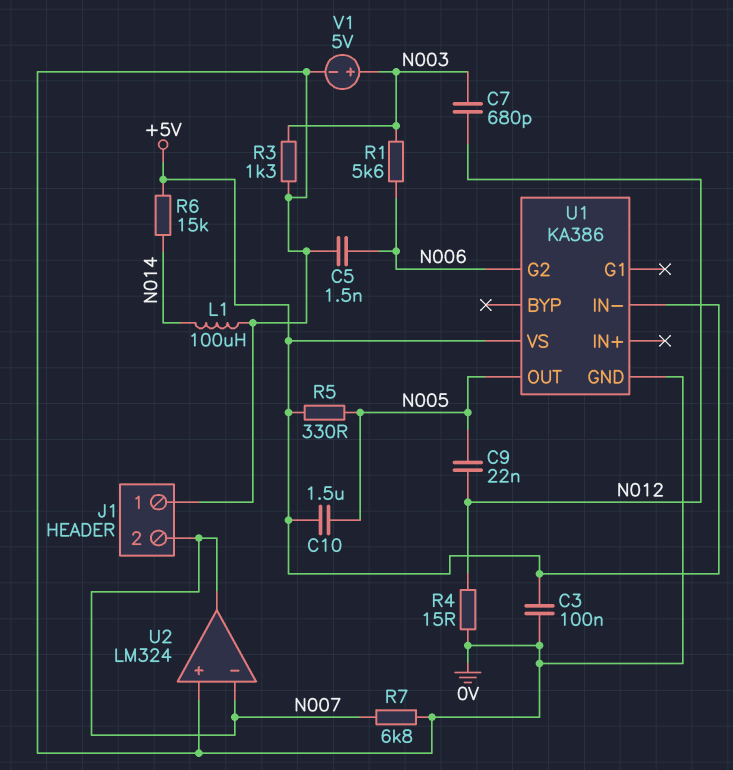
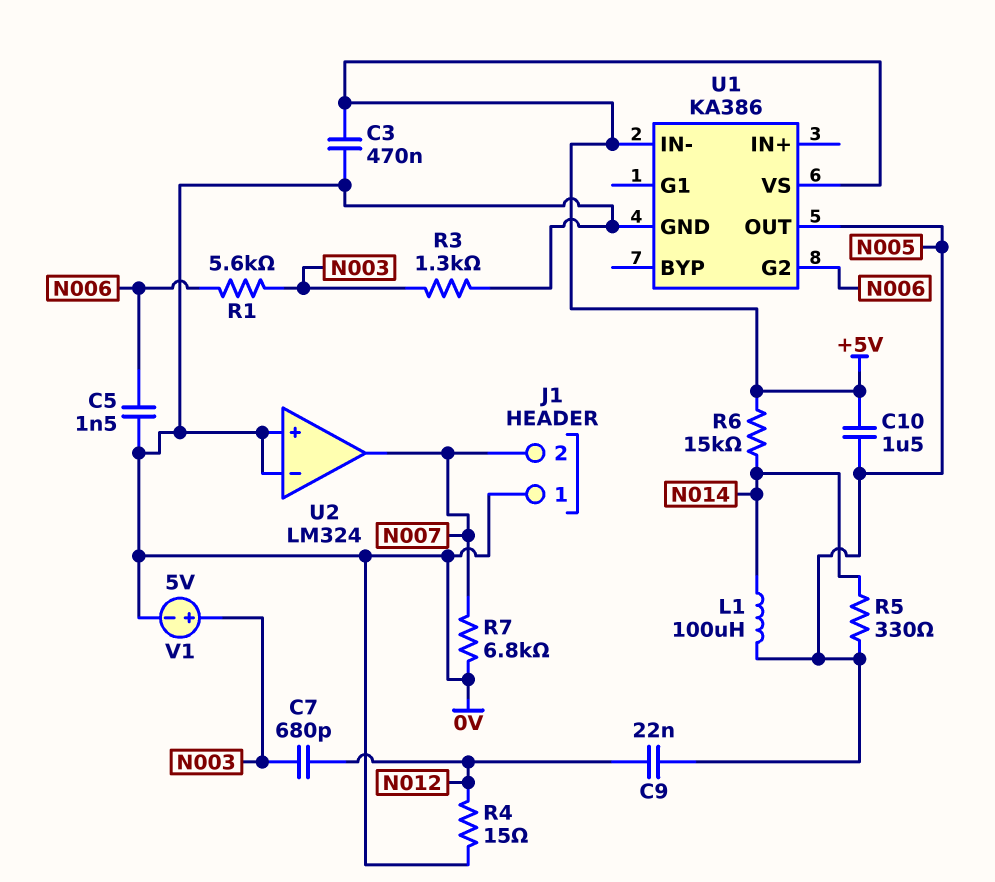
C3: 100nF (+5V, 0V) -> 470nF (+5V, 0V)
L1: 100uH (0V, N014) -> 100uH (N005, N014)
R5: 330 (+5V, N005) -> 330 (N005, N014)
U2 pin in-: N007 -> 0V

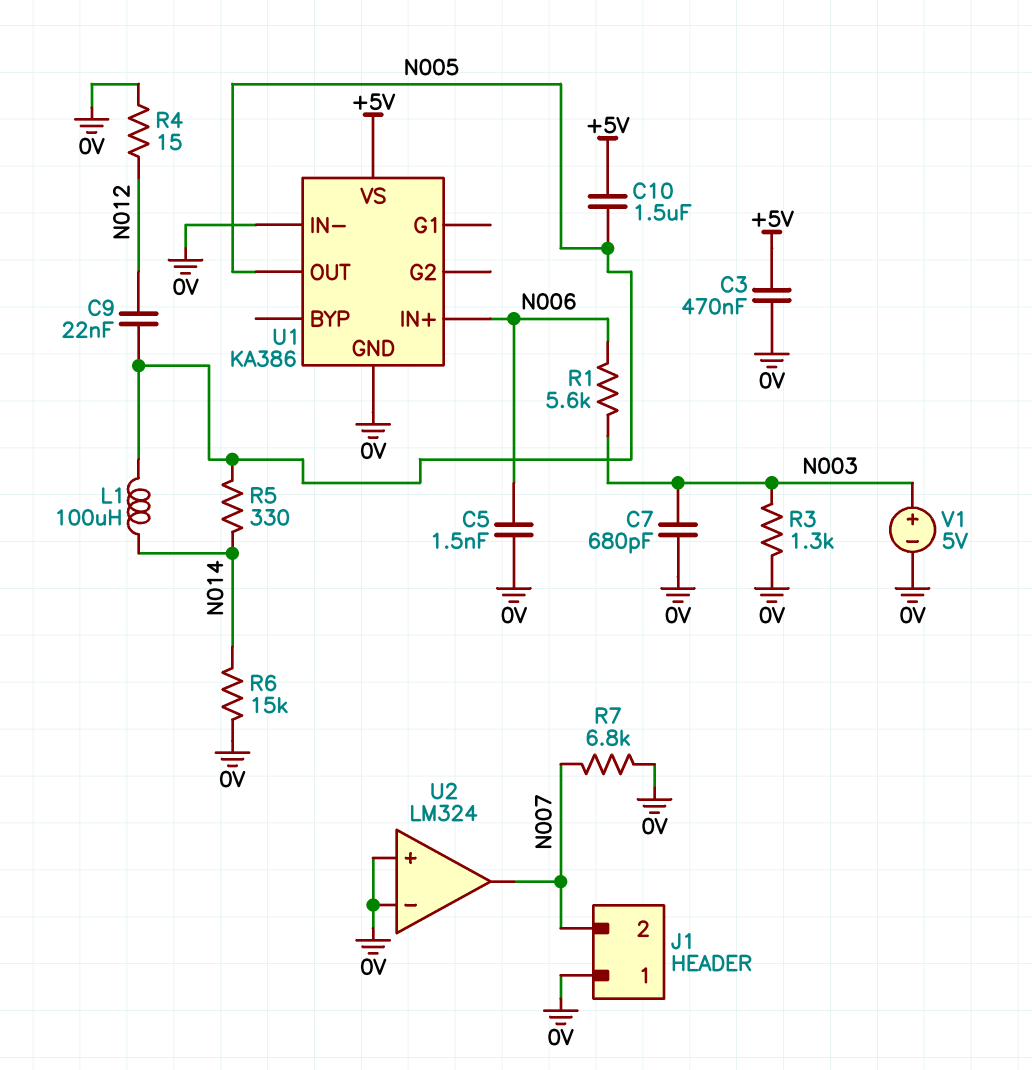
C7: 680pF (N003, N012) -> 680pF (0V, N003)
R6: 15k (+5V, N014) -> 15k (0V, N014)
U1 pin G2: N006 -> none
U1 pin IN+: none -> N006
U1 pin IN-: +5V -> 0V

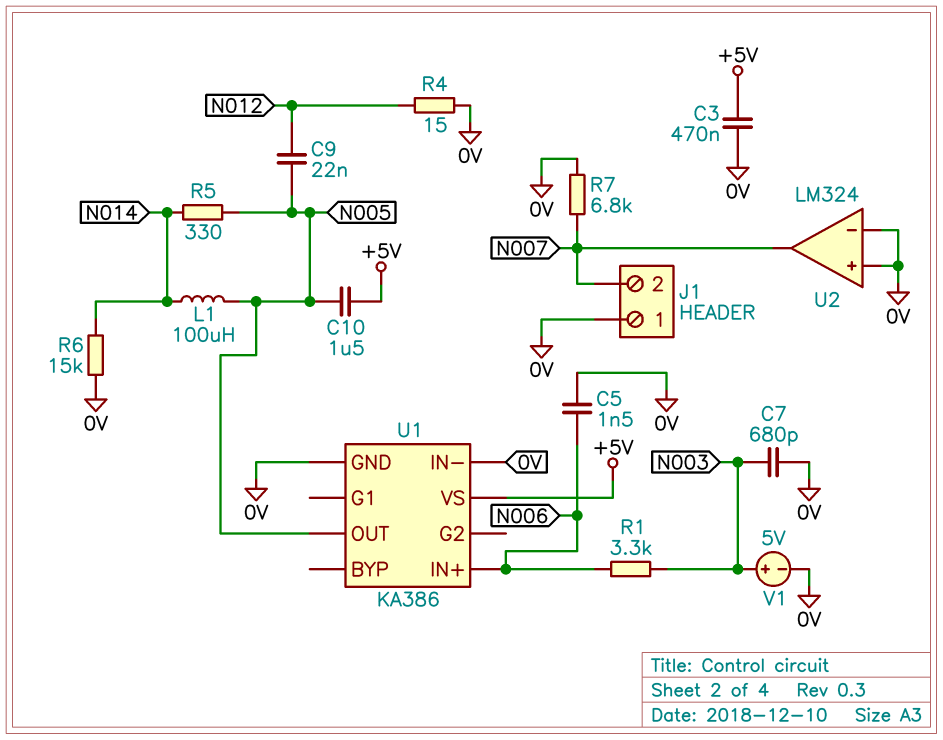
R1: 5.6k (N003, N006) -> 3.3k (N003, N006)
R3: 1.3k (0V, N003) -> none

